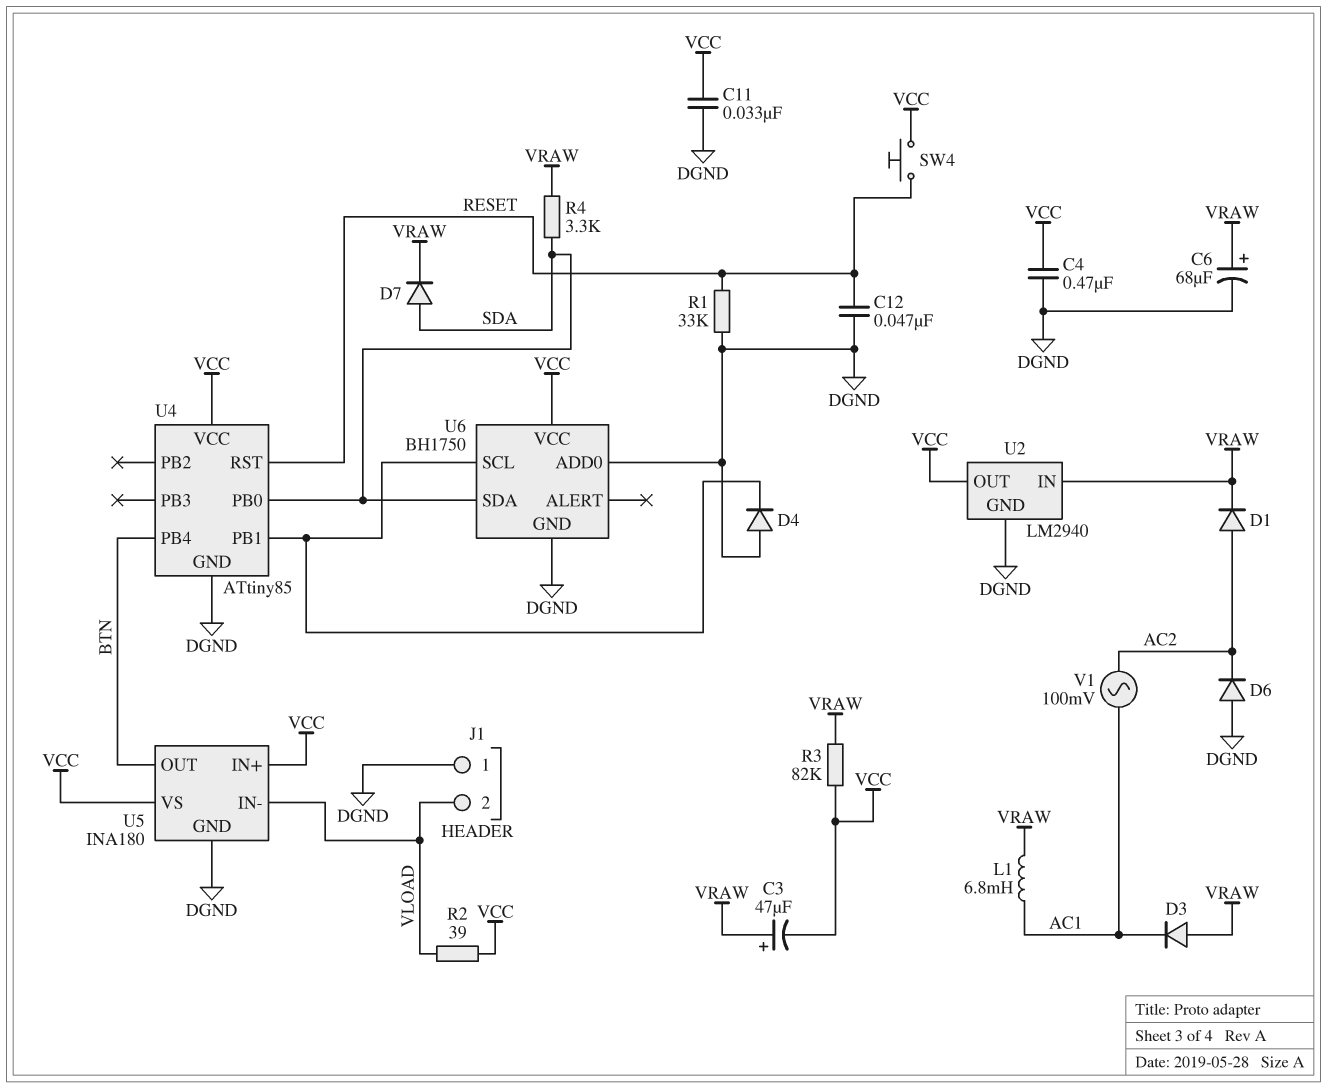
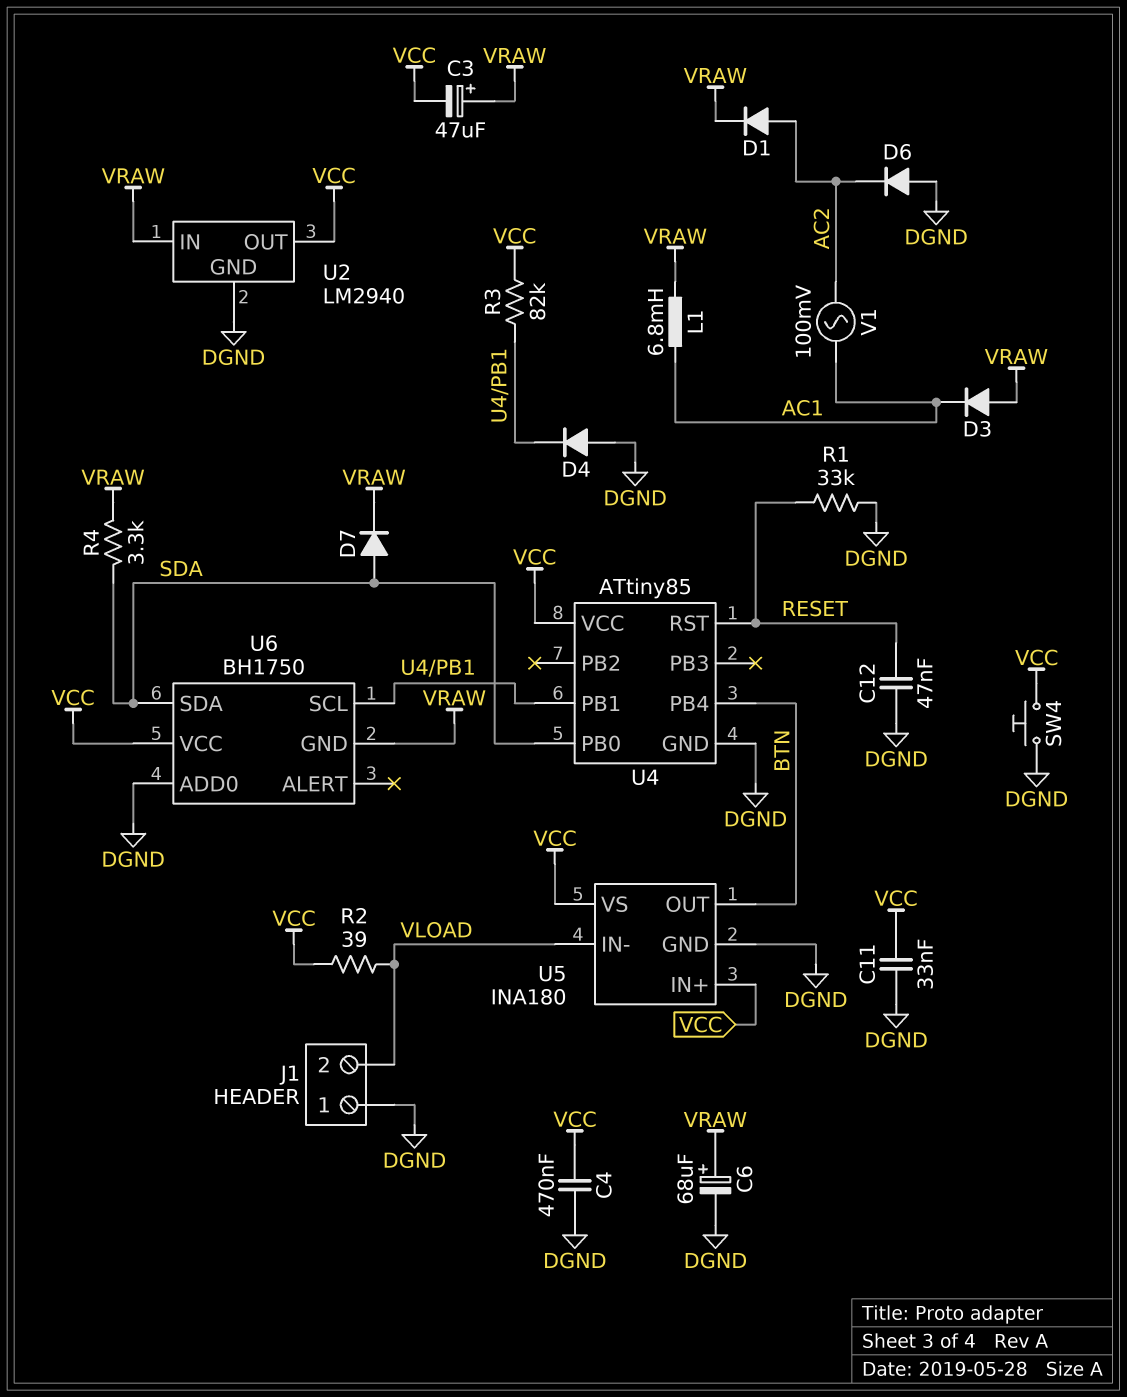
R3: 82k (VCC, VRAW) -> 82k (U4/PB1, VCC)
SW4: button (RESET, VCC) -> button (DGND, VCC)
U6 pin GND: DGND -> VRAW

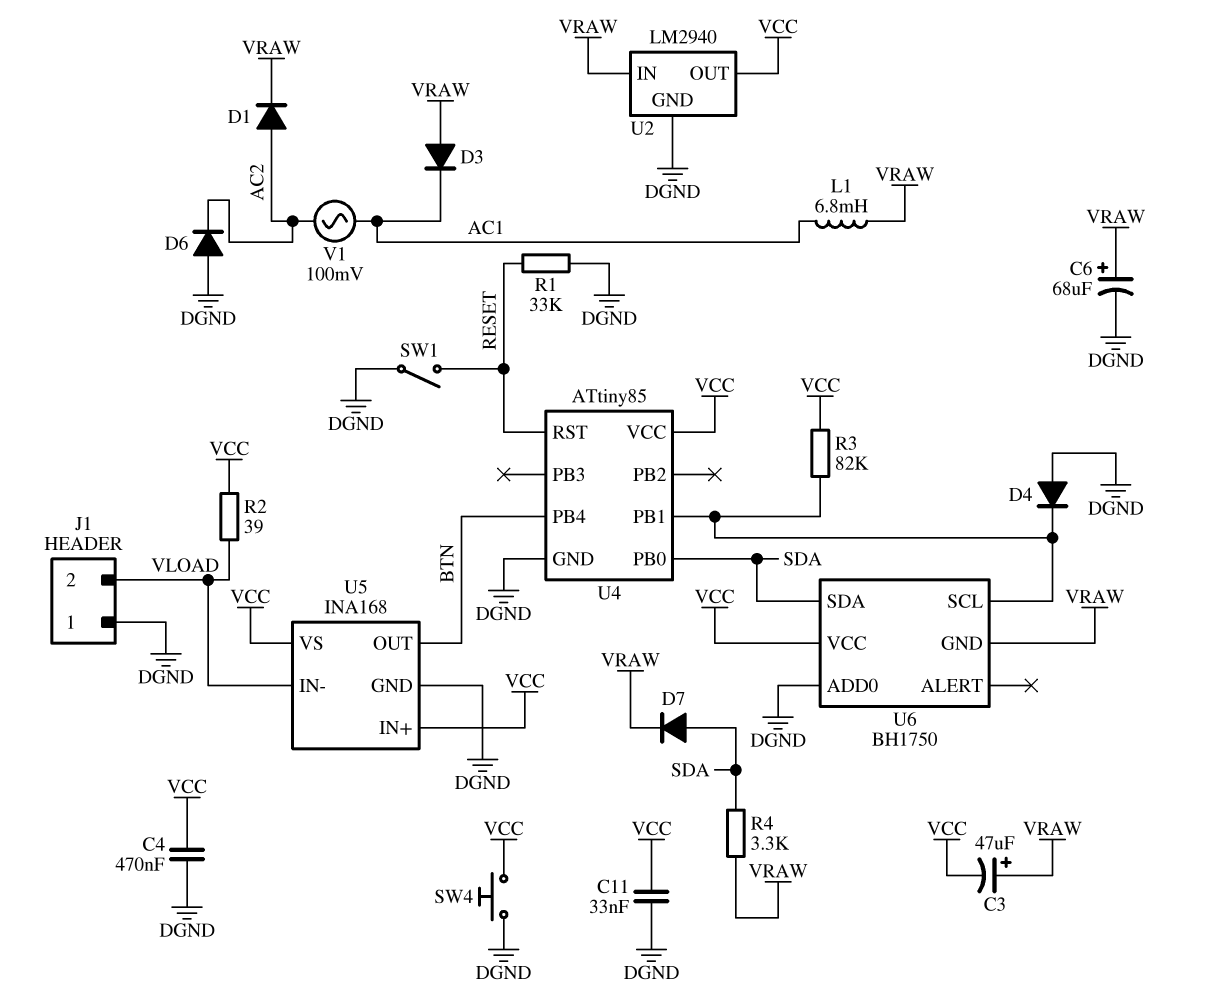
C12: 47nF (DGND, RESET) -> none
SW1: none -> switch (DGND, RESET)
U5: INA180 -> INA168

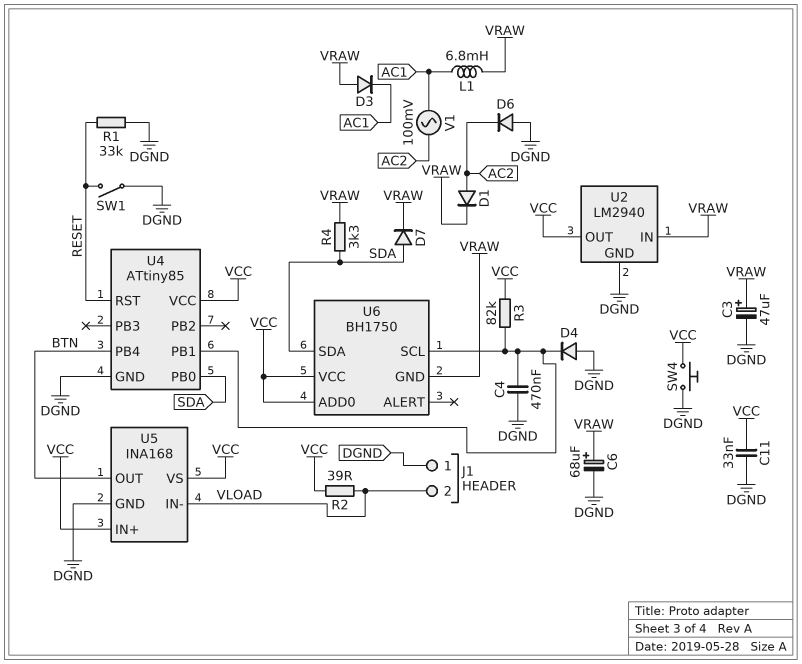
C3: 47uF (plus VRAW, minus VCC) -> 47uF (plus VRAW, minus DGND)
C4: 470nF (DGND, VCC) -> 470nF (DGND, U4/PB1)
U6 pin ADD0: DGND -> VCC

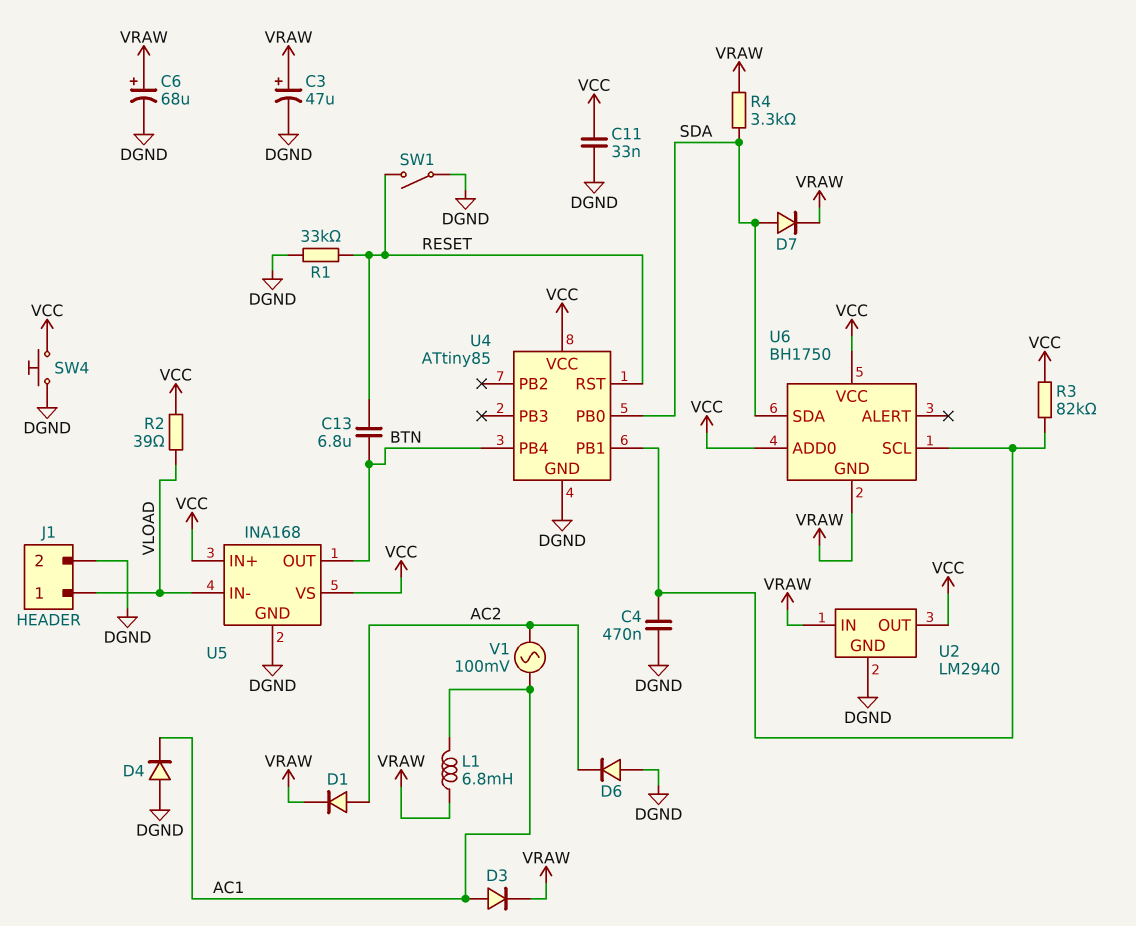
C13: none -> 6.8uF (BTN, RESET)
D3: diode (A VRAW, K AC1) -> diode (A AC1, K VRAW)
D4: diode (A DGND, K U4/PB1) -> diode (A DGND, K AC1)
J1 pin 1: DGND -> VLOAD
J1 pin 2: VLOAD -> DGND

